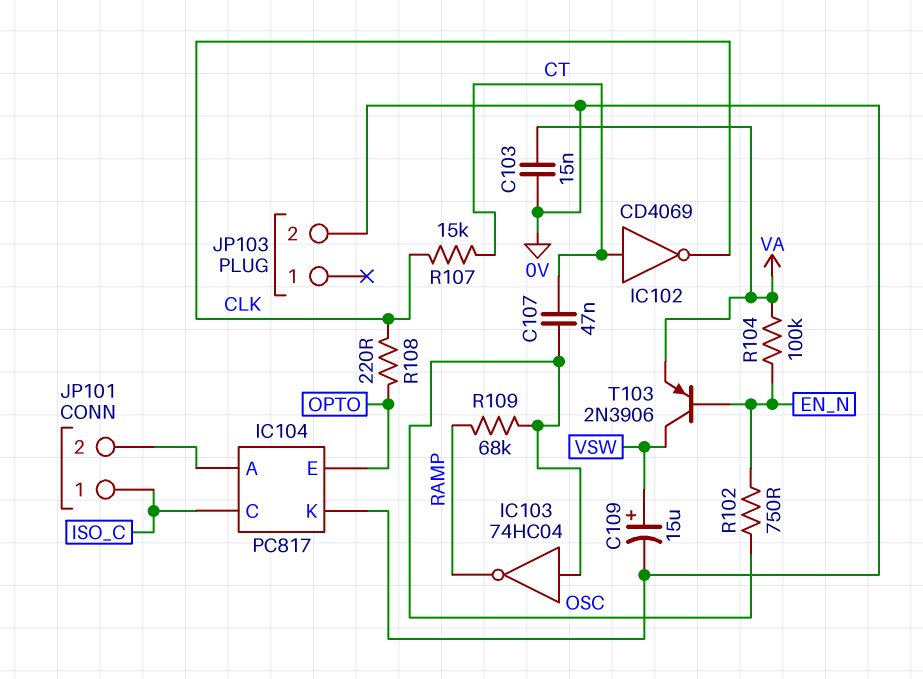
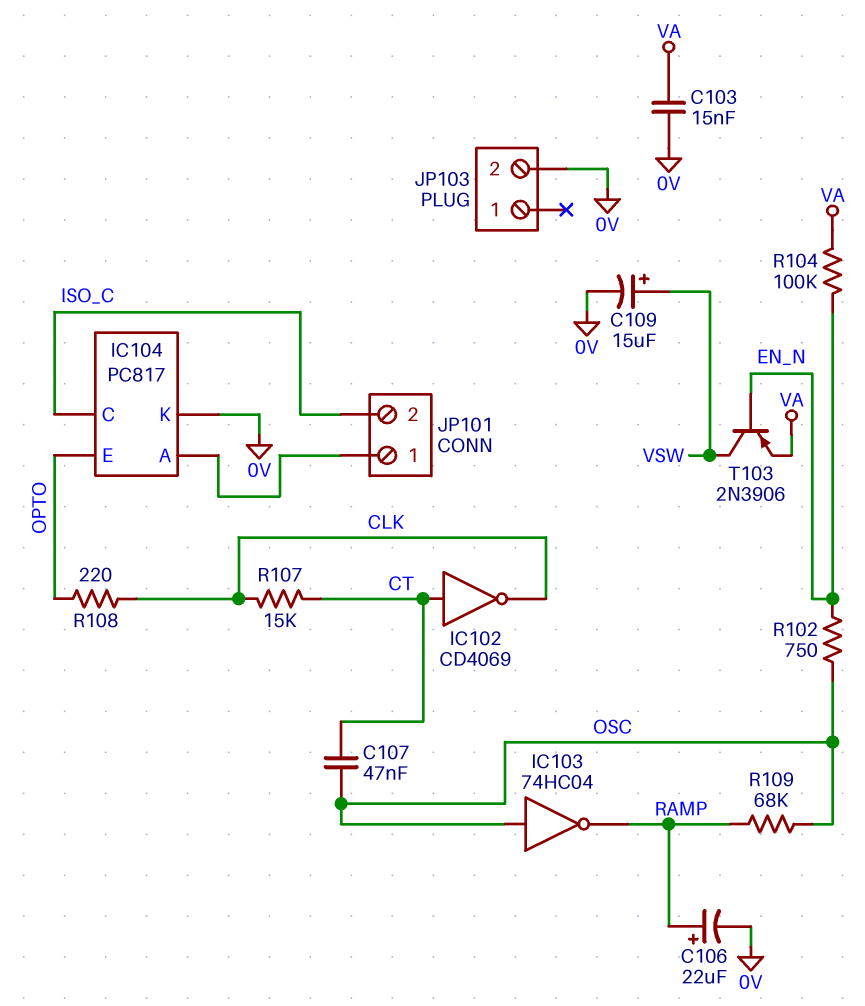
C106: none -> 22uF (plus RAMP, minus 0V)
JP101 pin 1: ISO_C -> IC104/A
JP101 pin 2: IC104/A -> ISO_C

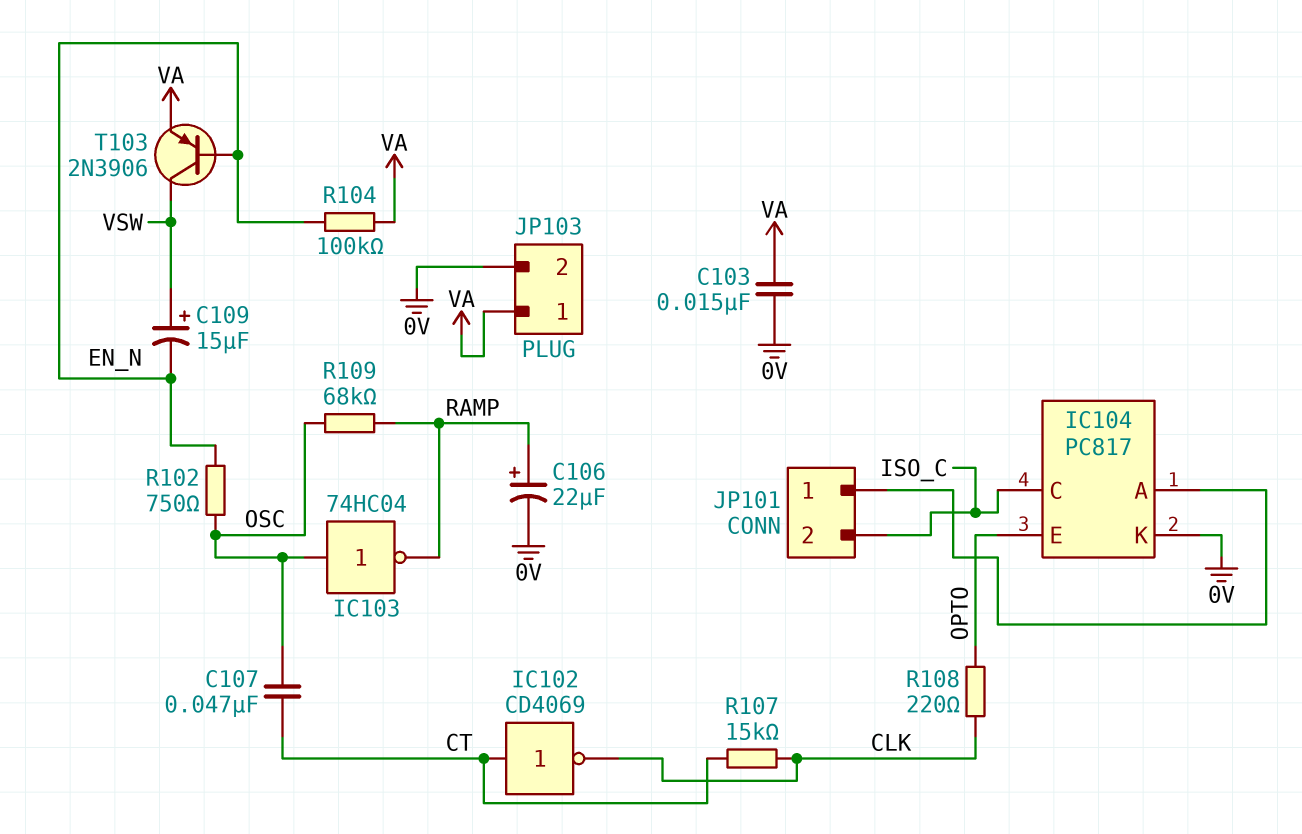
C109: 15uF (plus VSW, minus 0V) -> 15uF (plus VSW, minus EN_N)
JP103 pin 1: none -> VA

